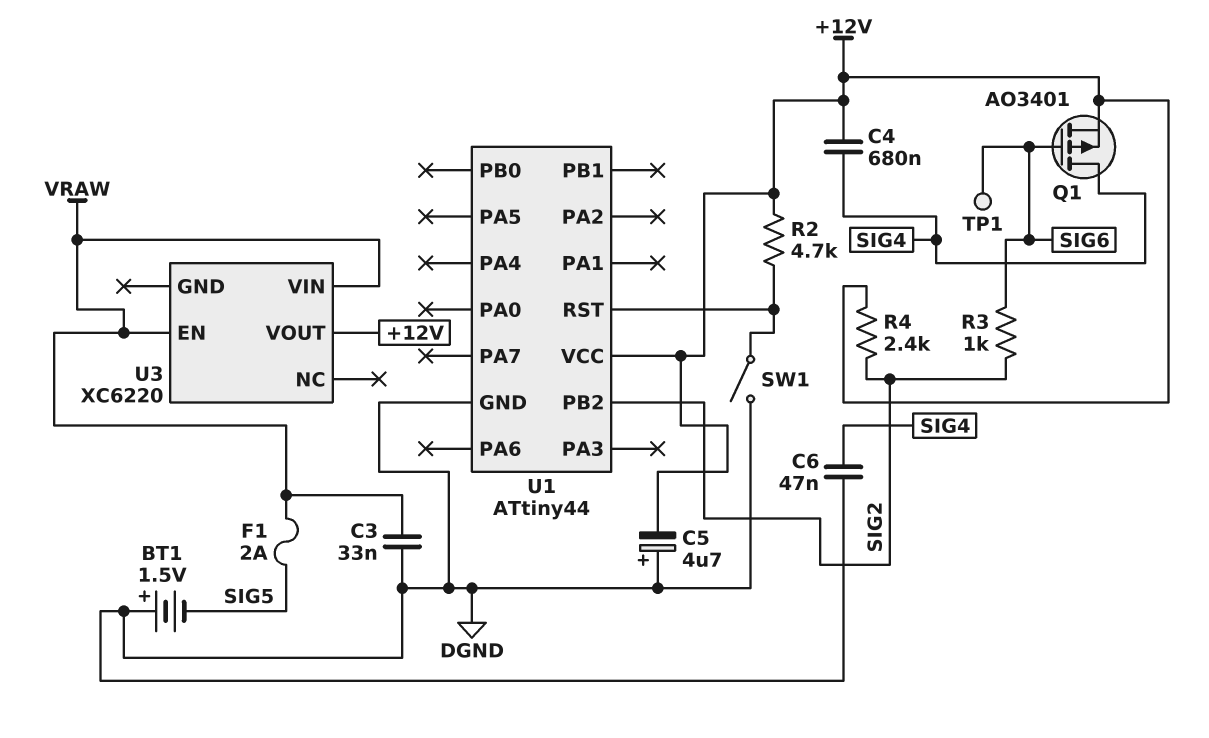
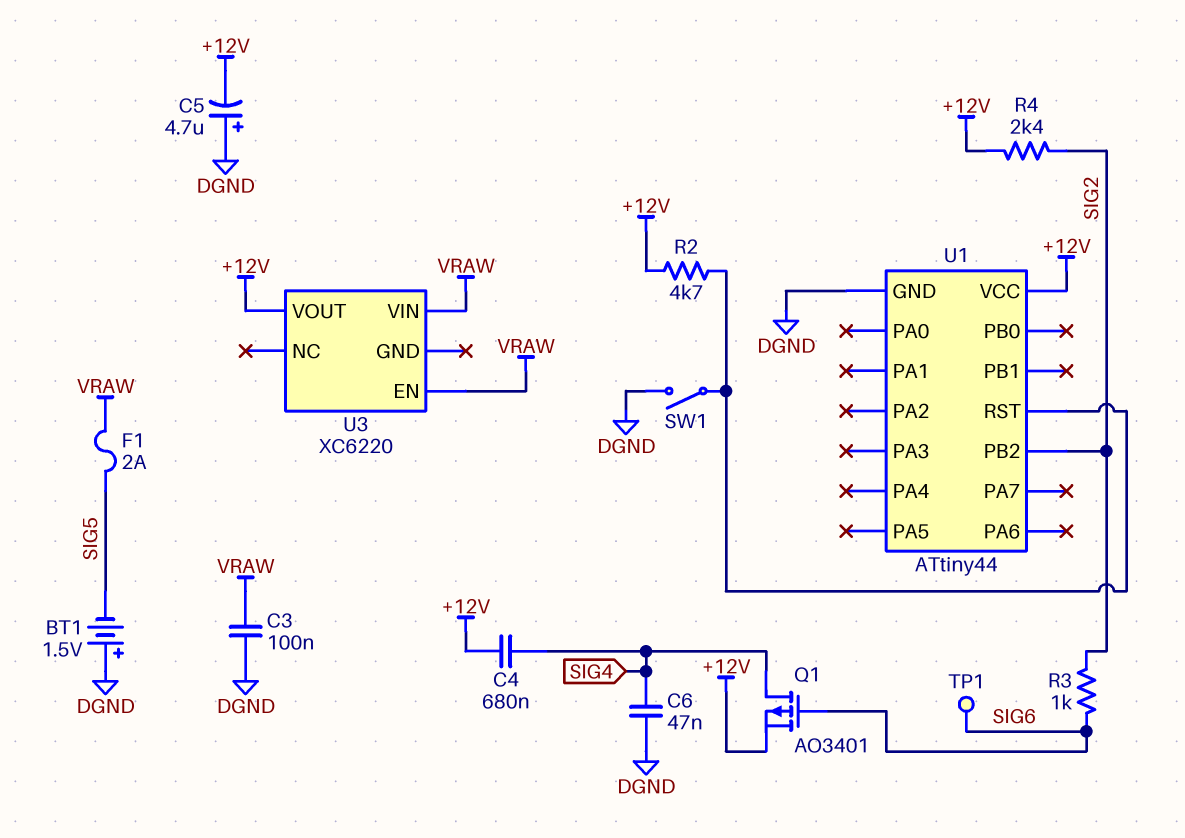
C3: 33nF (DGND, VRAW) -> 100nF (DGND, VRAW)

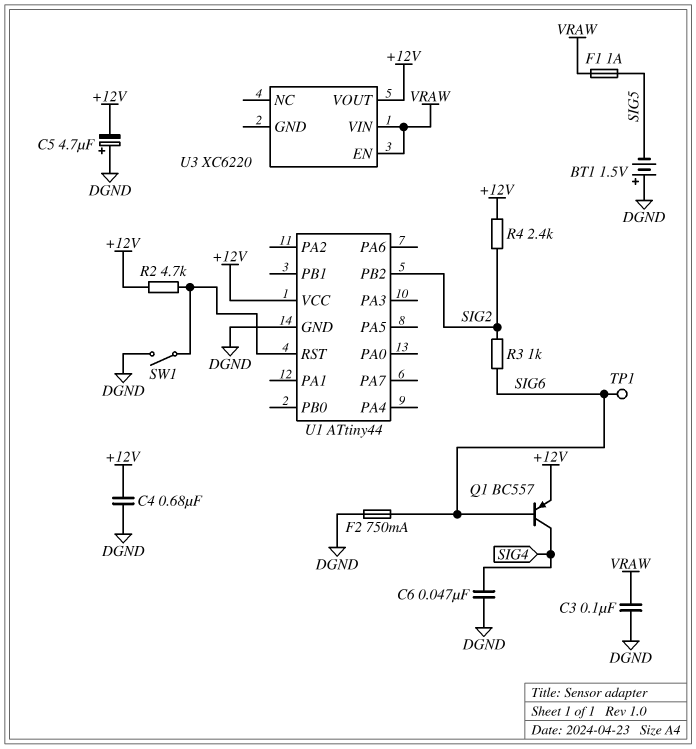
C4: 680nF (+12V, SIG4) -> 680nF (+12V, DGND)
F1: 2A (SIG5, VRAW) -> 1A (SIG5, VRAW)
F2: none -> 750mA (DGND, SIG6)
Q1: PMOS AO3401 (G SIG6, D SIG4, S +12V) -> PNP BC557 (B SIG6, C SIG4, E +12V)

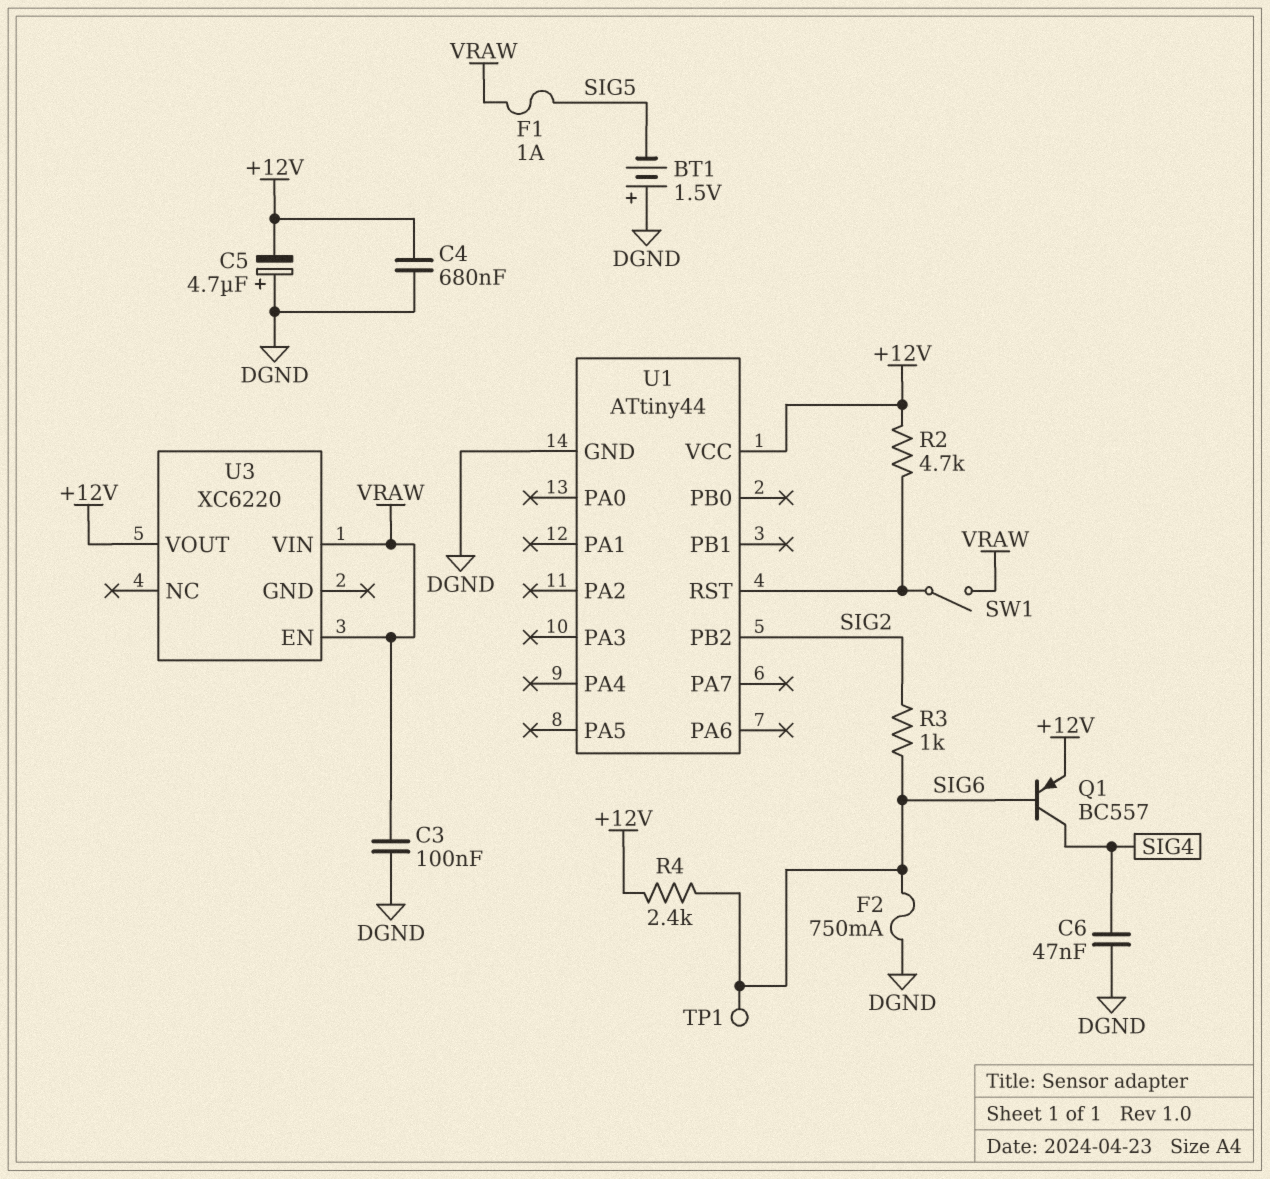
R4: 2.4k (+12V, SIG2) -> 2.4k (+12V, SIG6)
SW1: switch (DGND, U1/RST) -> switch (U1/RST, VRAW)

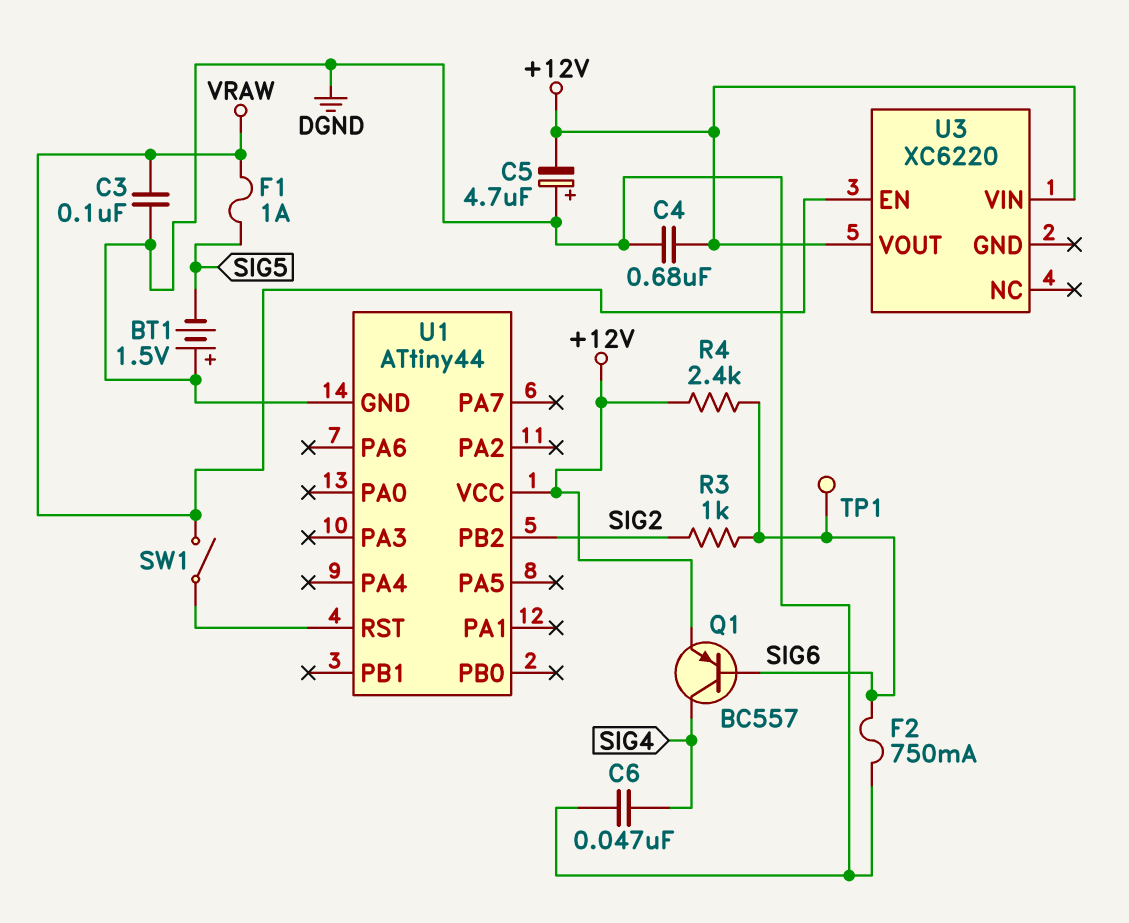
R2: 4.7k (+12V, U1/RST) -> none
U3 pin VIN: VRAW -> +12V

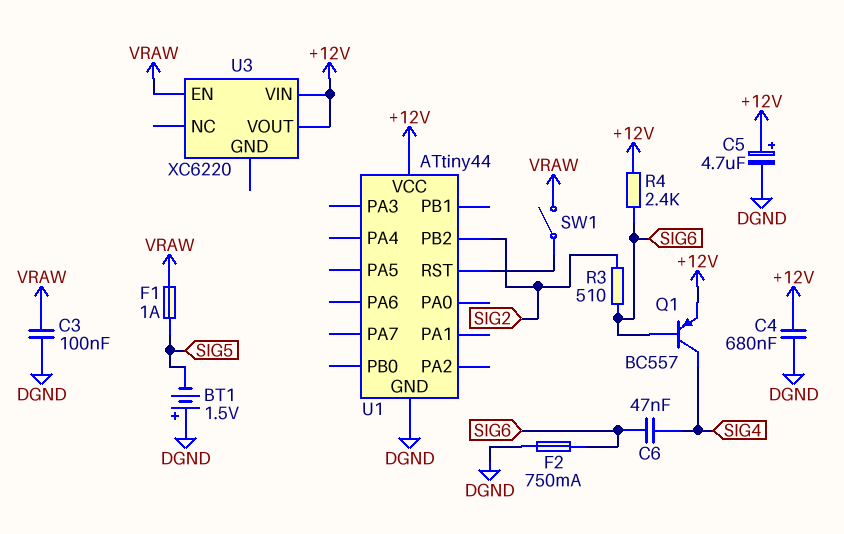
C5: 4.7uF (plus DGND, minus +12V) -> 4.7uF (plus +12V, minus DGND)
C6: 47nF (DGND, SIG4) -> 47nF (SIG4, SIG6)
R3: 1k (SIG2, SIG6) -> 510 (SIG2, SIG6)
TP1: test point (SIG6) -> none

